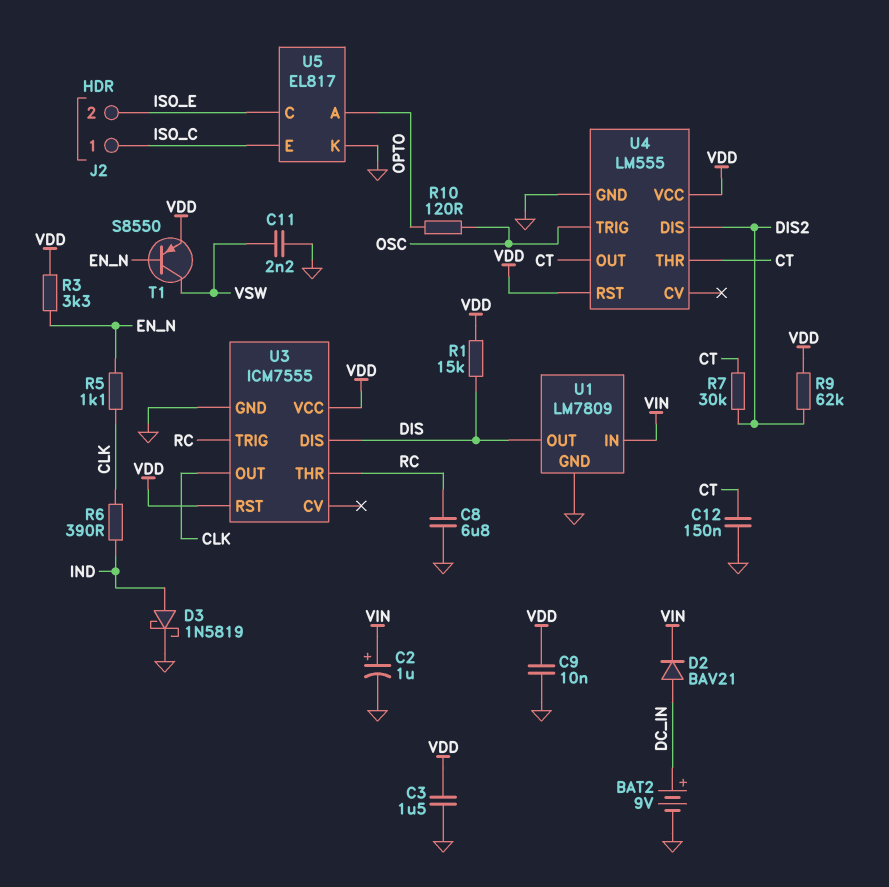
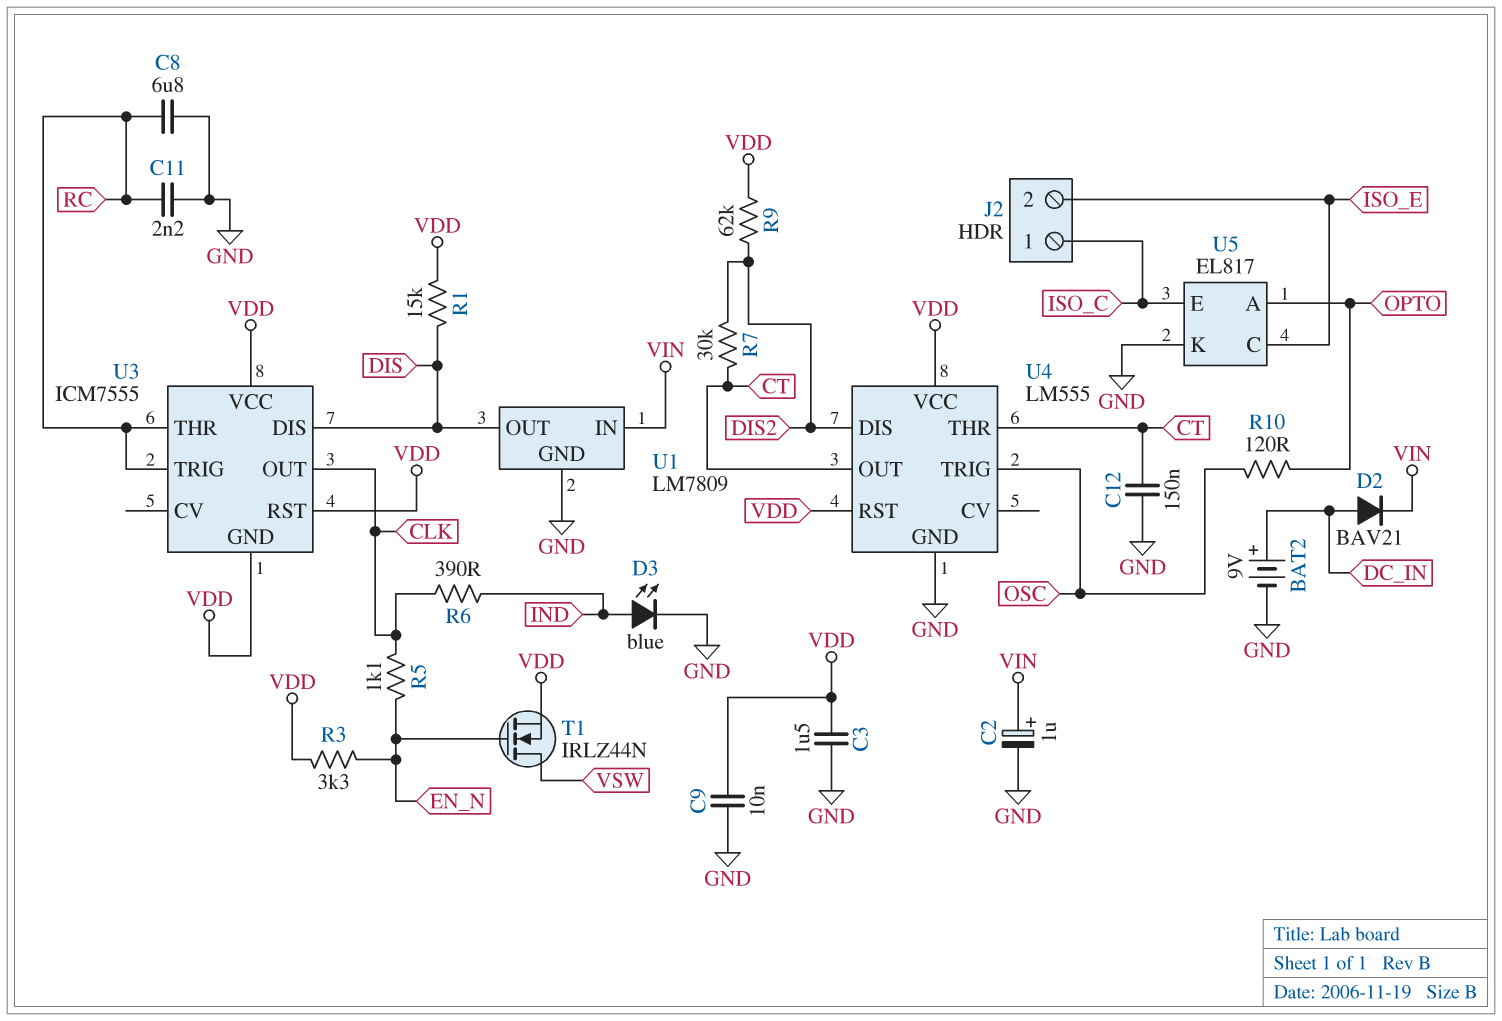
C11: 2.2nF (GND, VSW) -> 2.2nF (GND, RC)
D3: schottky 1N5819 (A IND, K GND) -> LED blue (A IND, K GND)
T1: PNP S8550 (B EN_N, C VSW, E VDD) -> NMOS IRLZ44N (G EN_N, D VSW, S VDD)
U3 pin GND: GND -> VDD

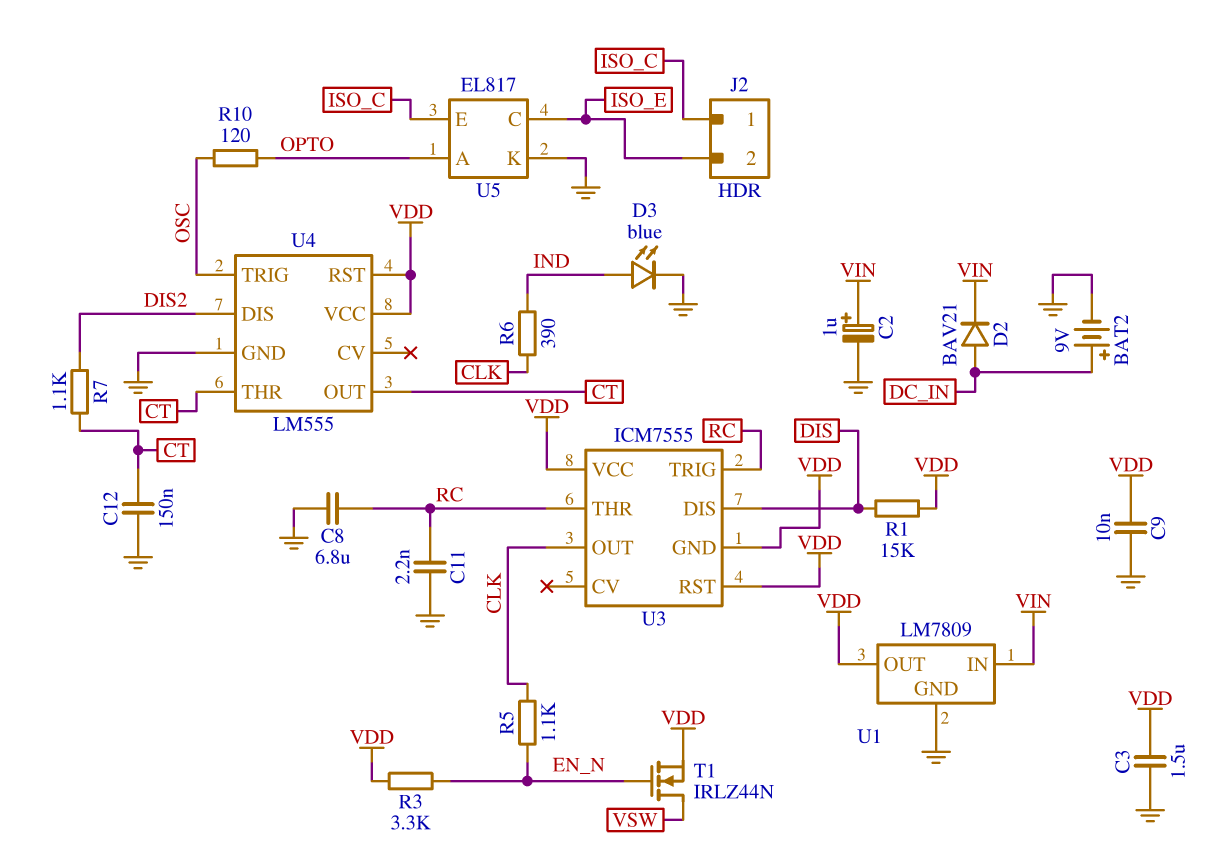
R7: 30k (CT, DIS2) -> 1.1k (CT, DIS2)
R9: 62k (DIS2, VDD) -> none
U1 pin OUT: DIS -> VDD

